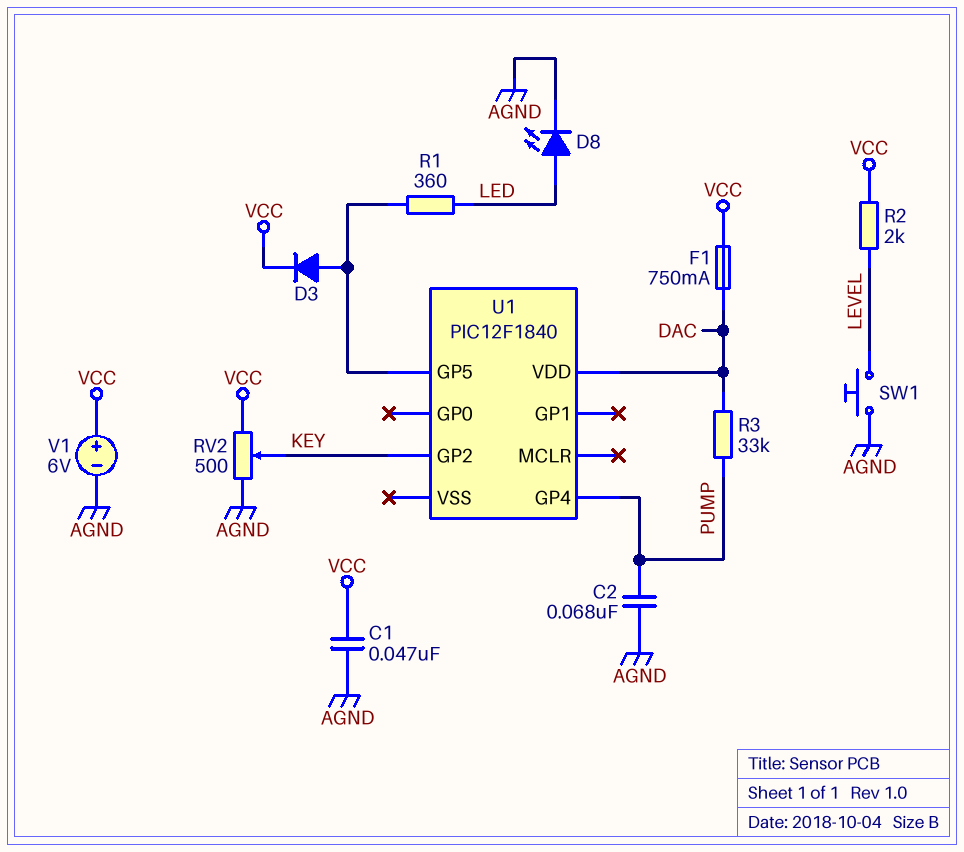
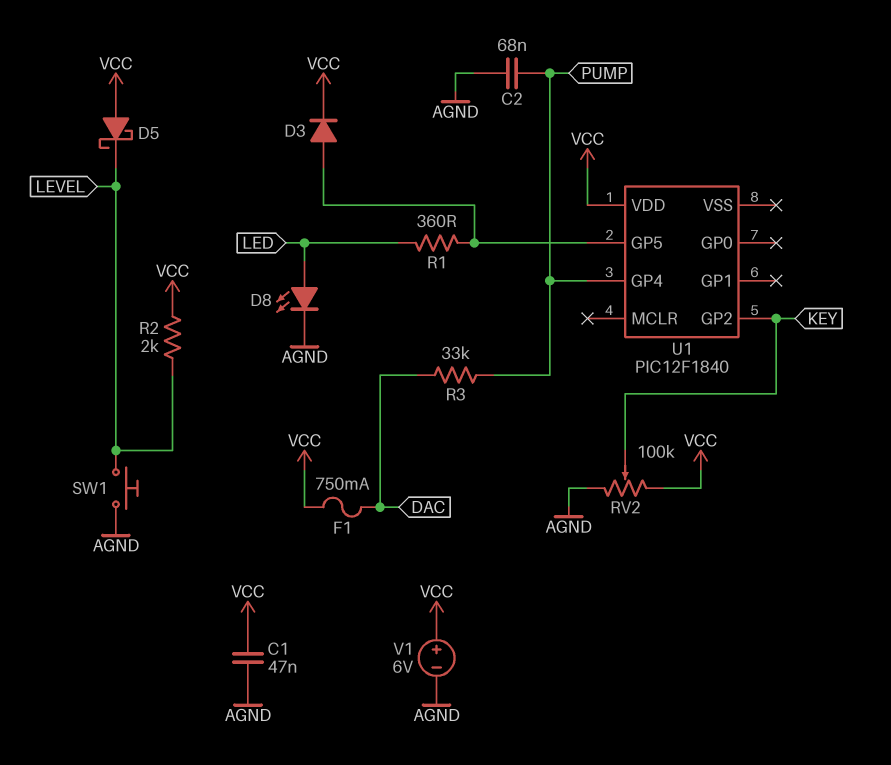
D5: none -> schottky (A VCC, K LEVEL)
RV2: 500 (AGND, VCC, wiper KEY) -> 100k (AGND, VCC, wiper KEY)
U1 pin VDD: DAC -> VCC

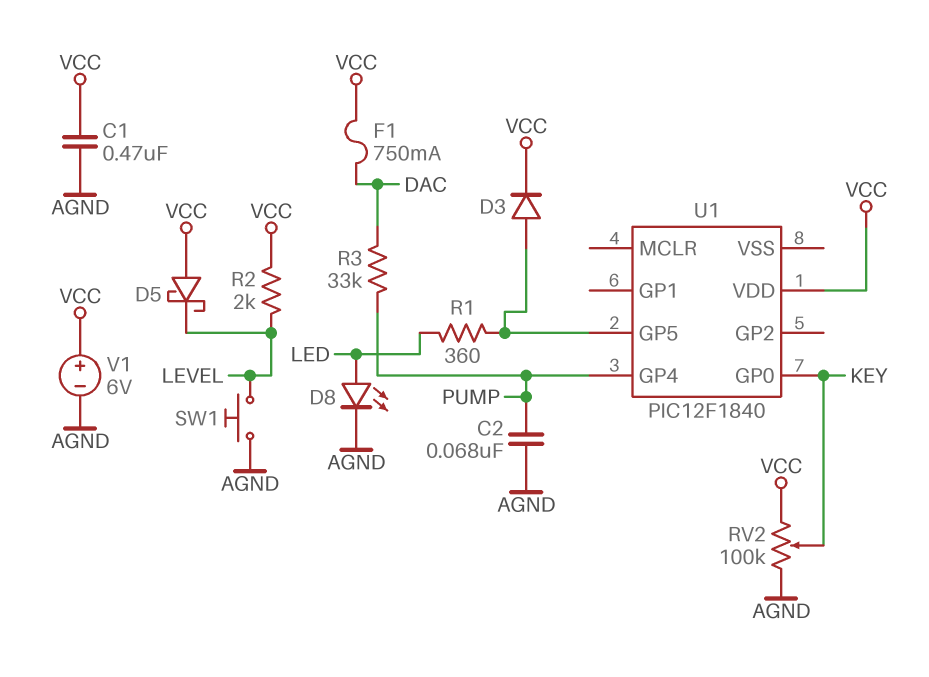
C1: 47nF (AGND, VCC) -> 470nF (AGND, VCC)
U1 pin GP0: none -> KEY
U1 pin GP2: KEY -> none

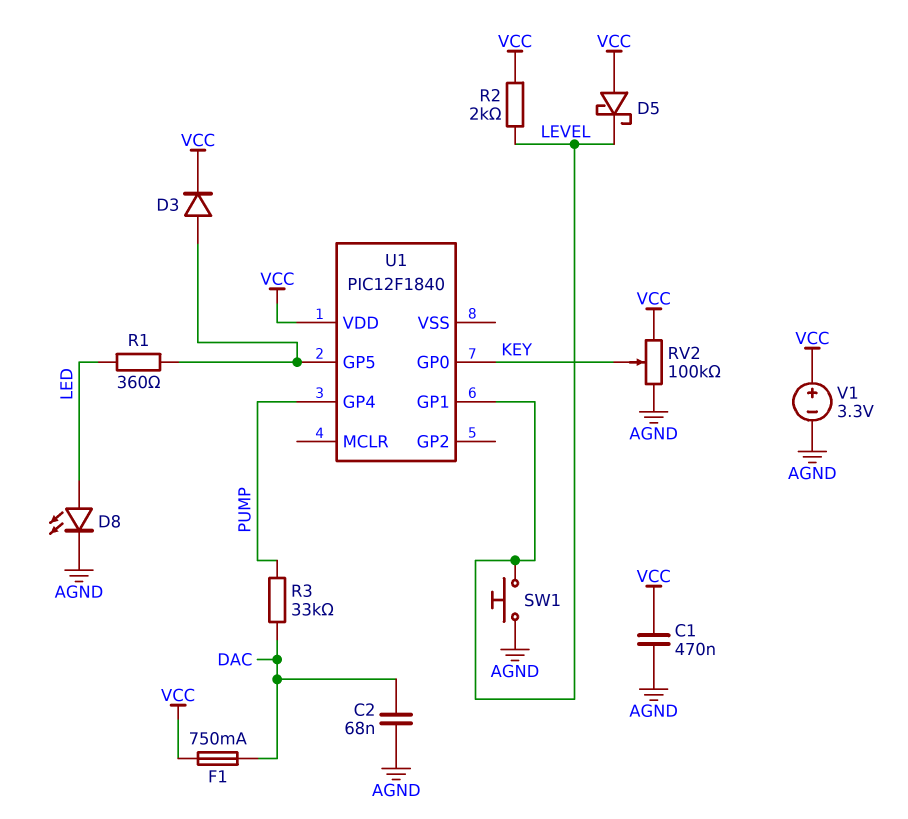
C2: 68nF (AGND, PUMP) -> 68nF (AGND, DAC)
U1 pin GP1: none -> LEVEL
V1: 6V (plus VCC, minus AGND) -> 3.3V (plus VCC, minus AGND)

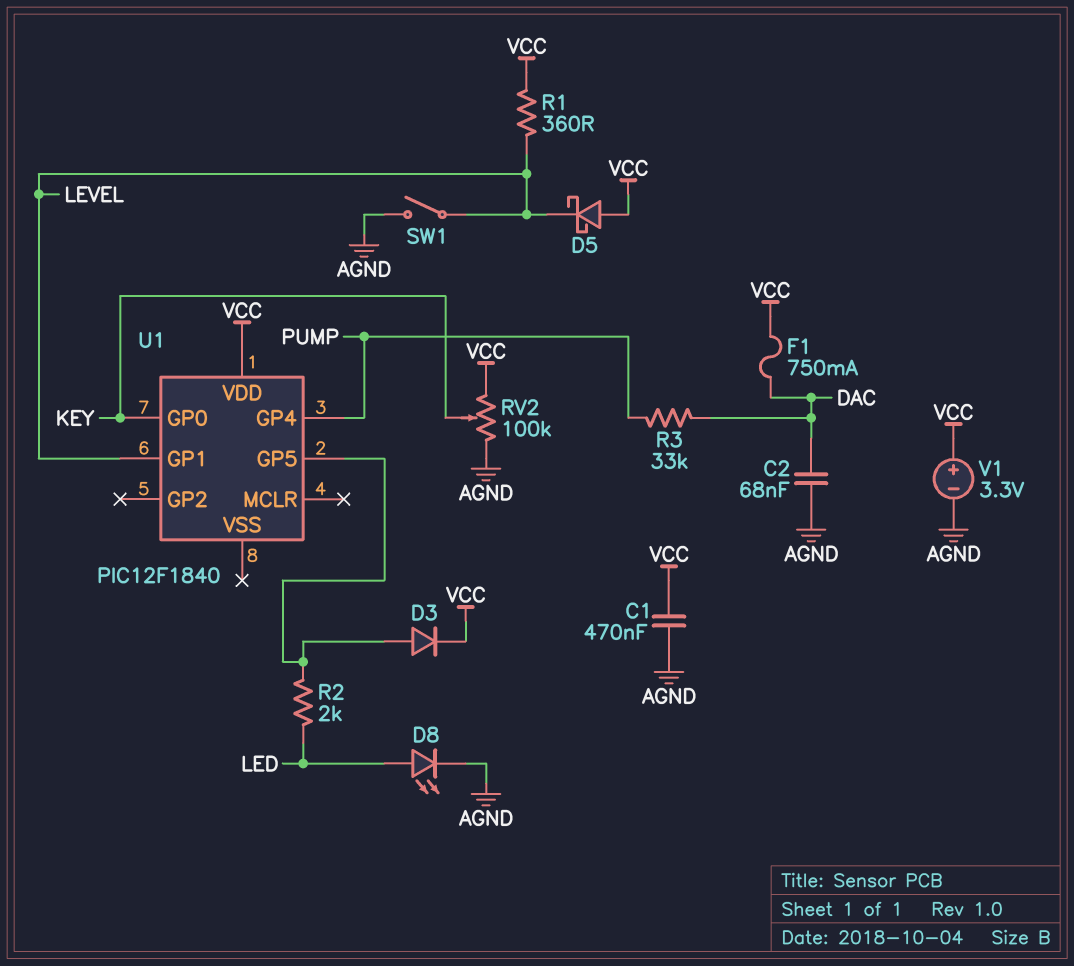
R1: 360 (LED, U1/GP5) -> 360 (LEVEL, VCC)
R2: 2k (LEVEL, VCC) -> 2k (LED, U1/GP5)
SW1: button (AGND, LEVEL) -> switch (AGND, LEVEL)

